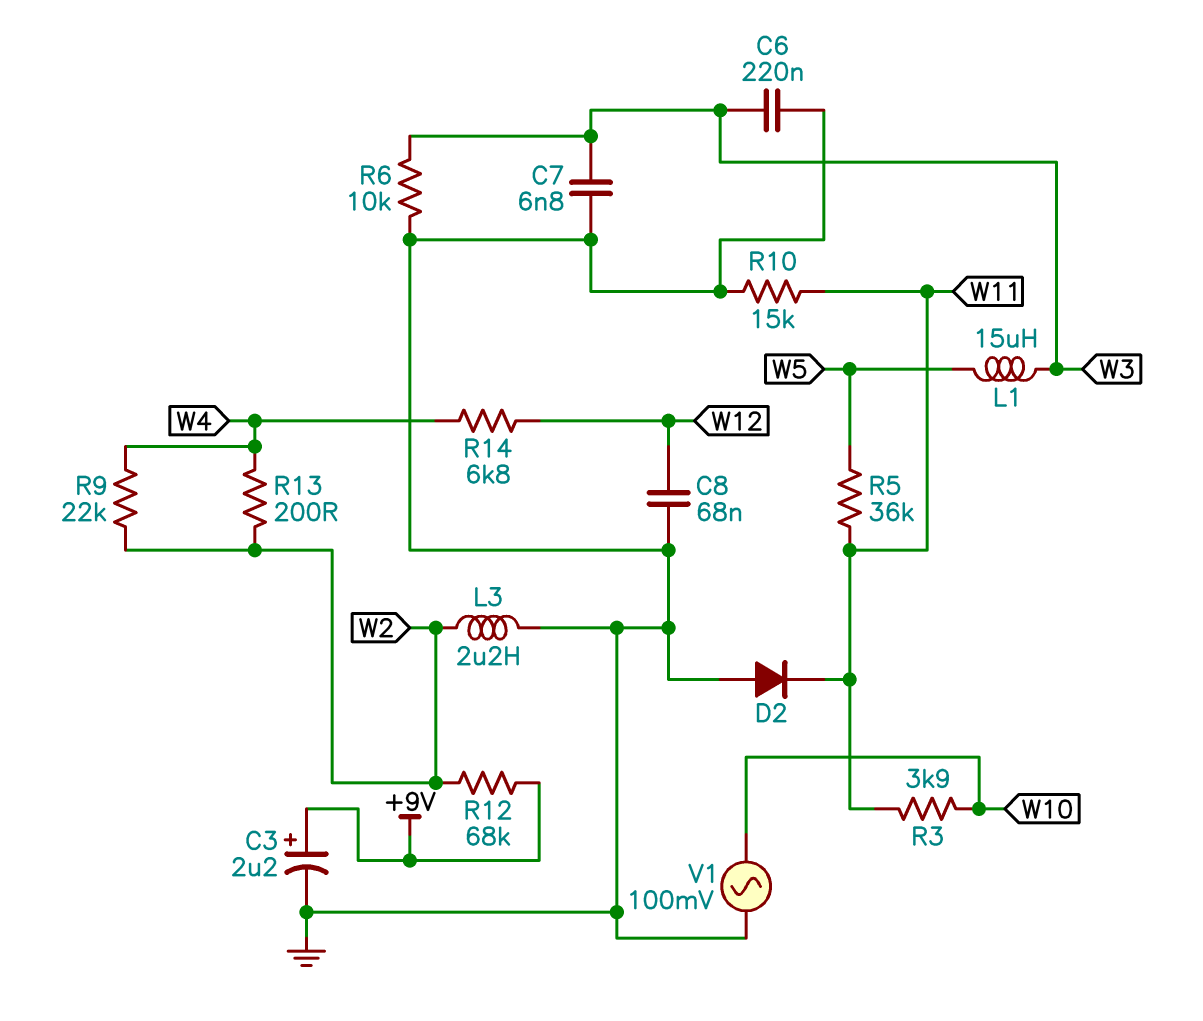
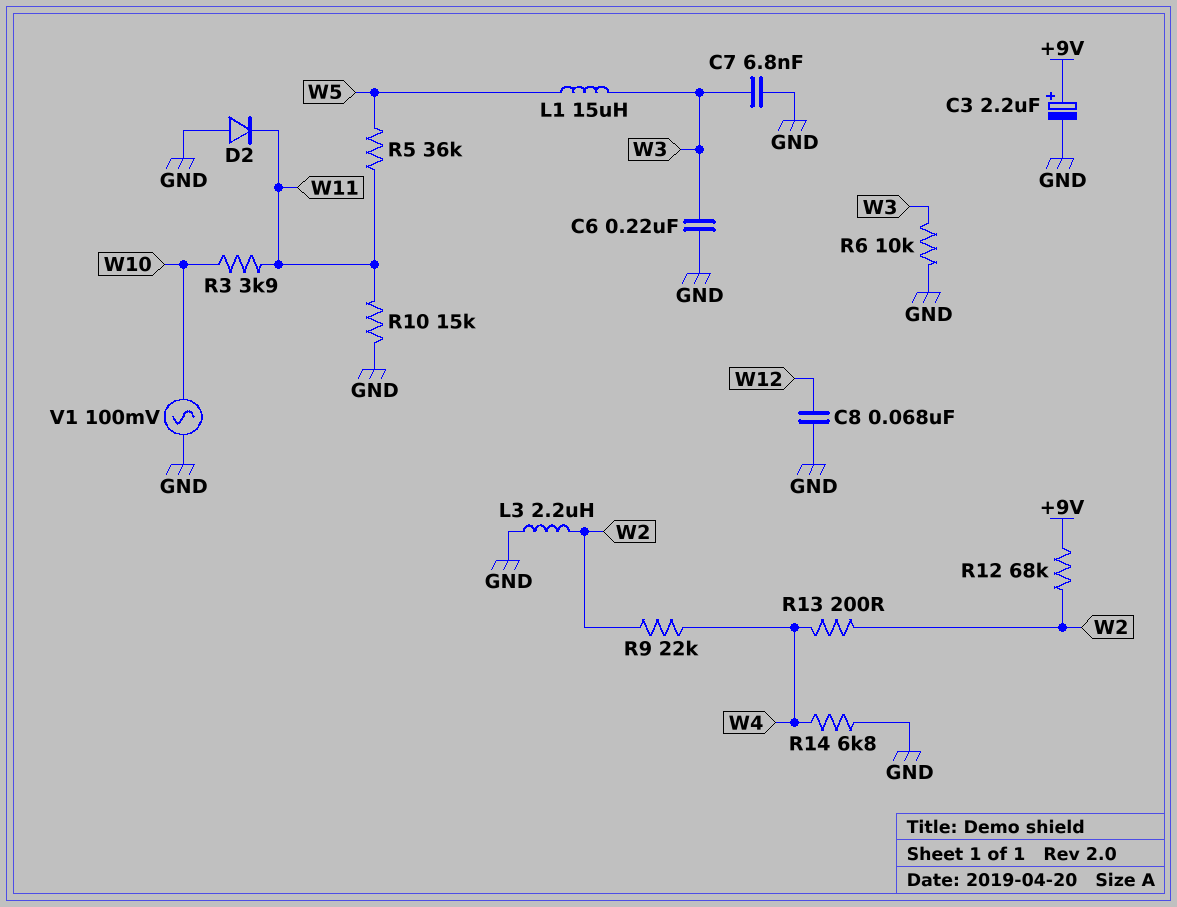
R14: 6.8k (W4, W12) -> 6.8k (GND, W4)

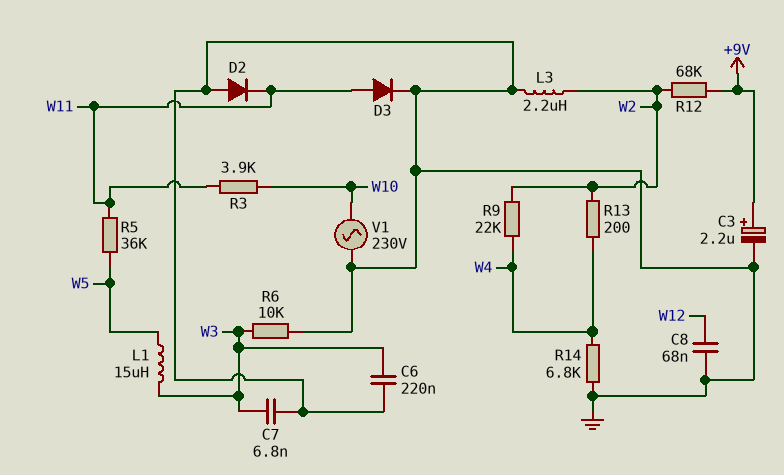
D3: none -> diode (A W11, K GND)
R10: 15k (GND, W11) -> none
V1: AC 100mV (GND, W10) -> AC 230V (GND, W10)

